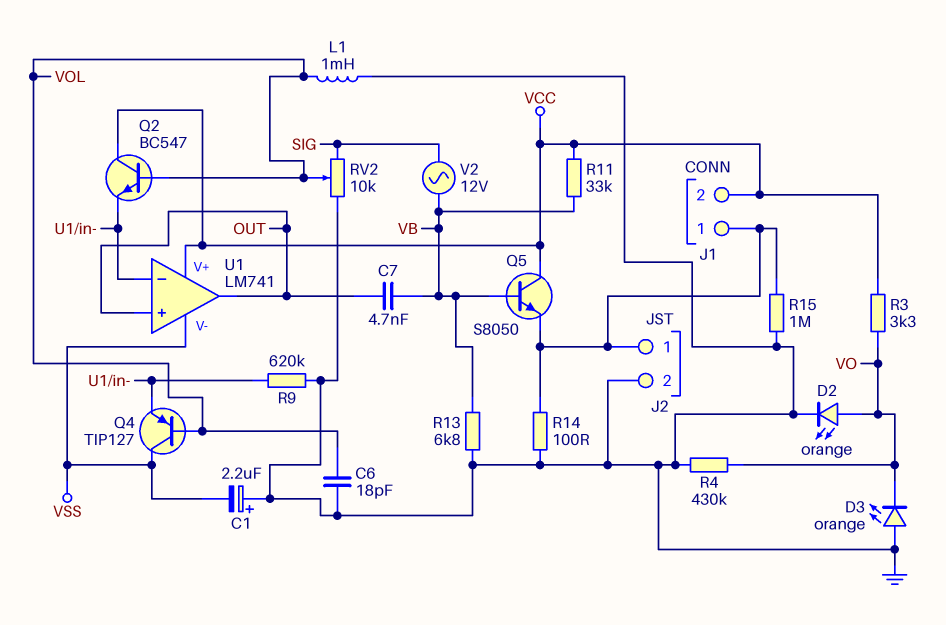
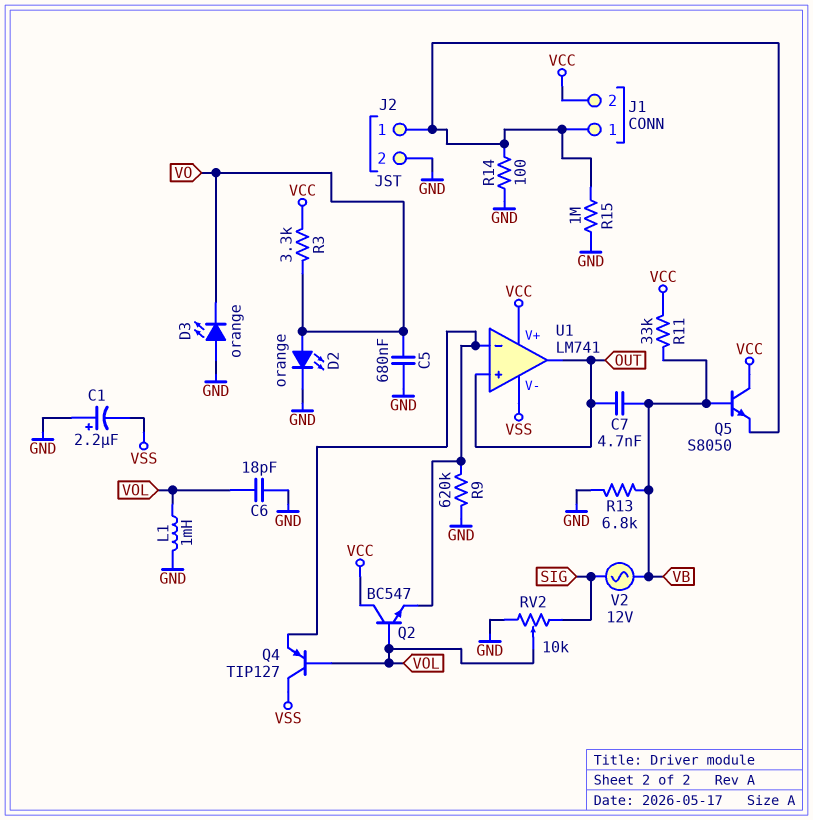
C5: none -> 680nF (GND, VO)
R4: 430k (GND, VO) -> none

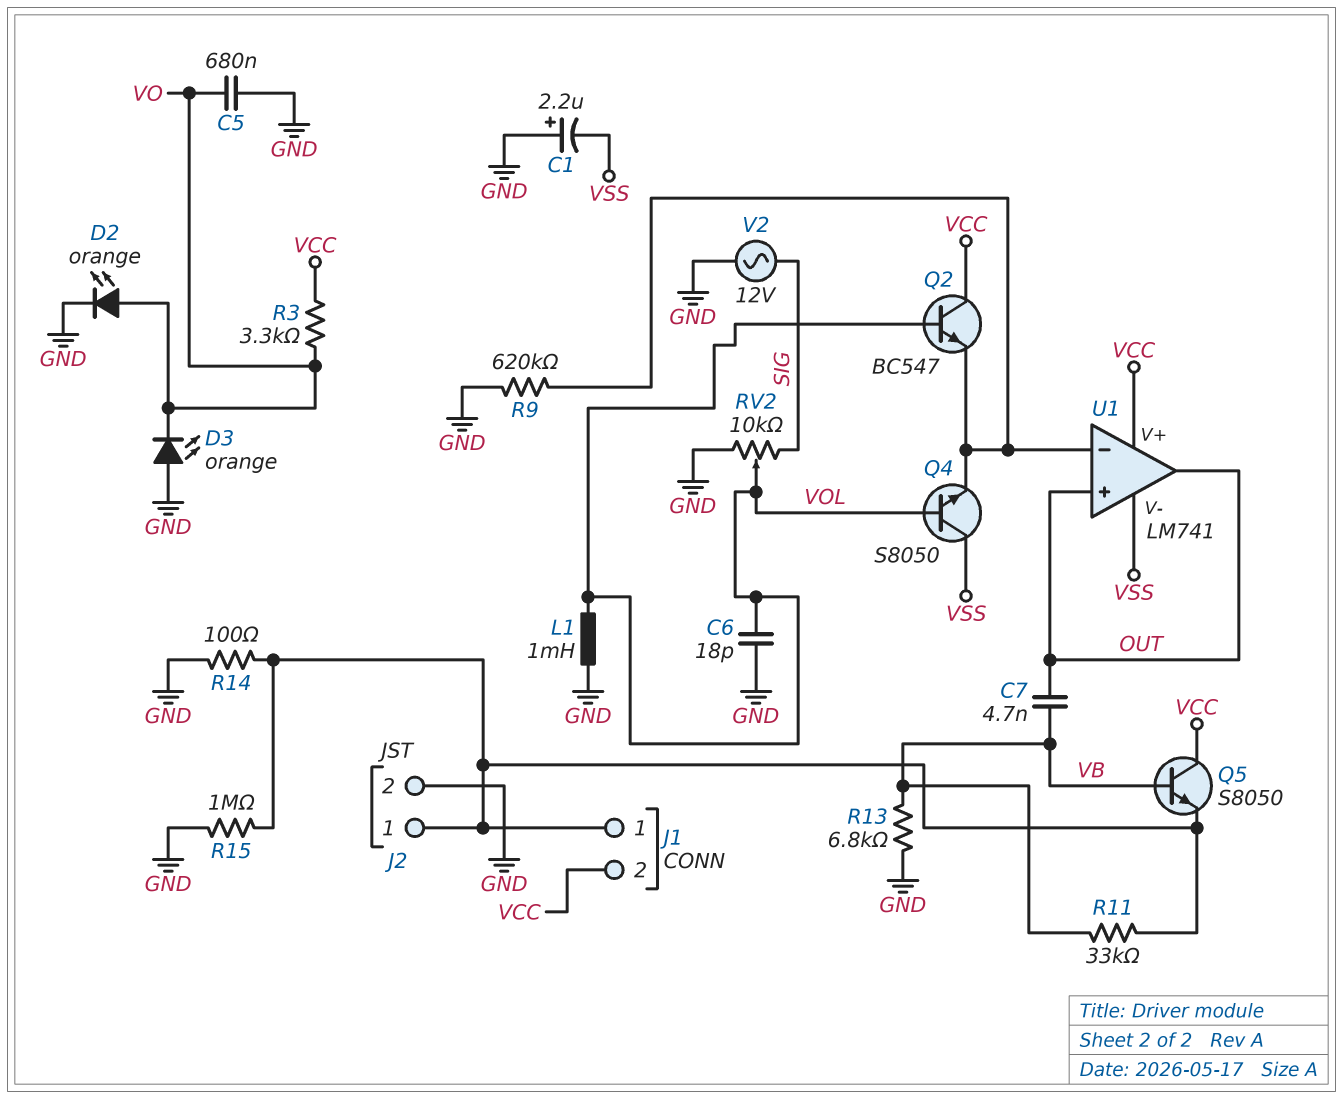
Q4: PNP TIP127 (B VOL, C VSS, E U1/in-) -> NPN S8050 (B VOL, C VSS, E U1/in-)
R11: 33k (VB, VCC) -> 33k (J1/1, VB)
V2: AC 12V (SIG, VB) -> AC 12V (GND, SIG)

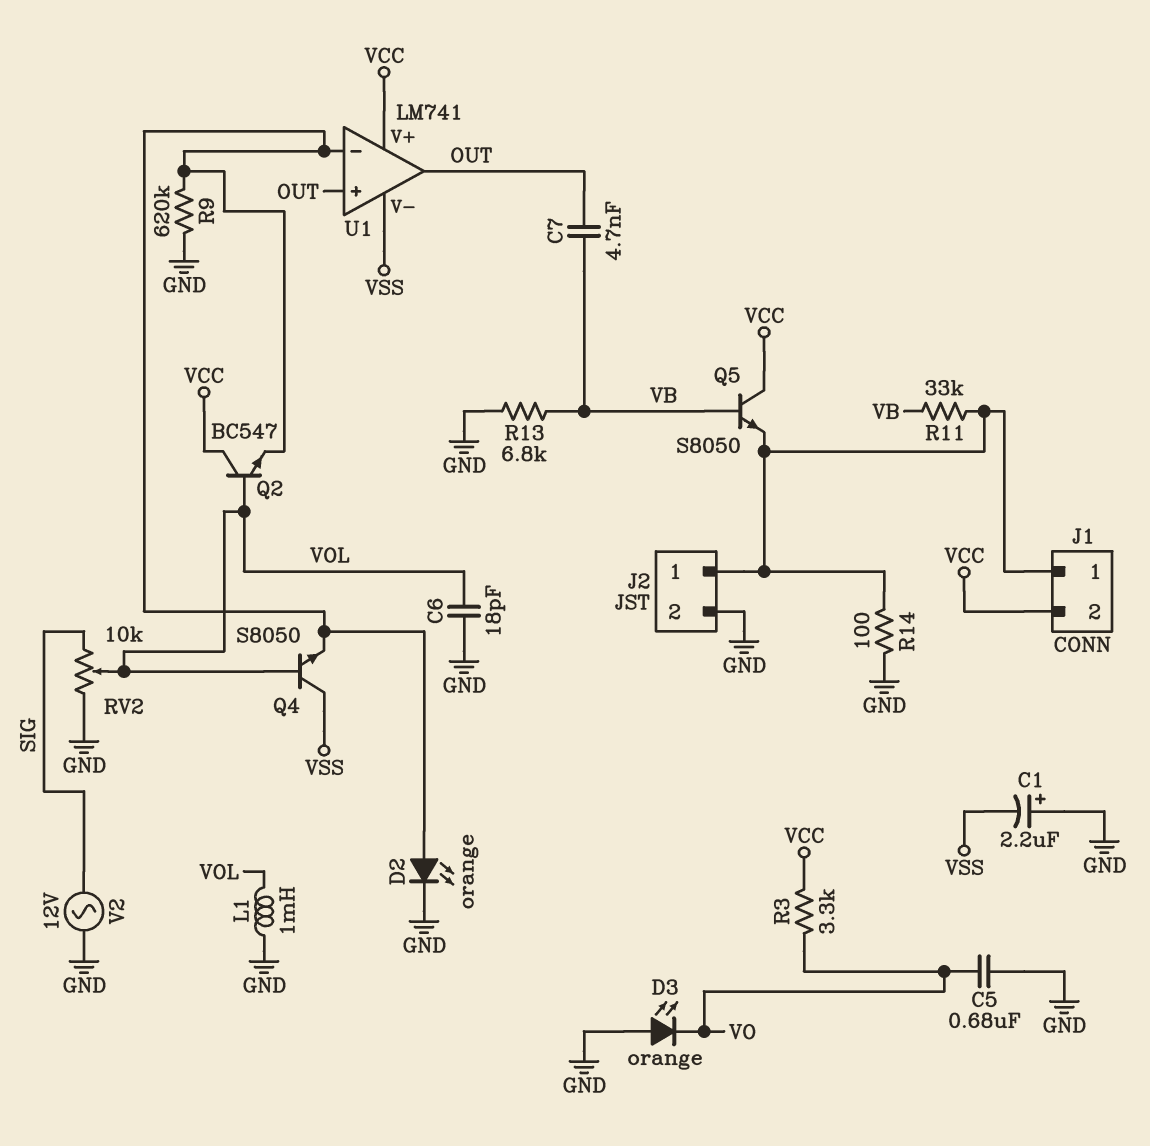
D2: LED orange (A VO, K GND) -> LED orange (A U1/in-, K GND)
R15: 1M (GND, J1/1) -> none

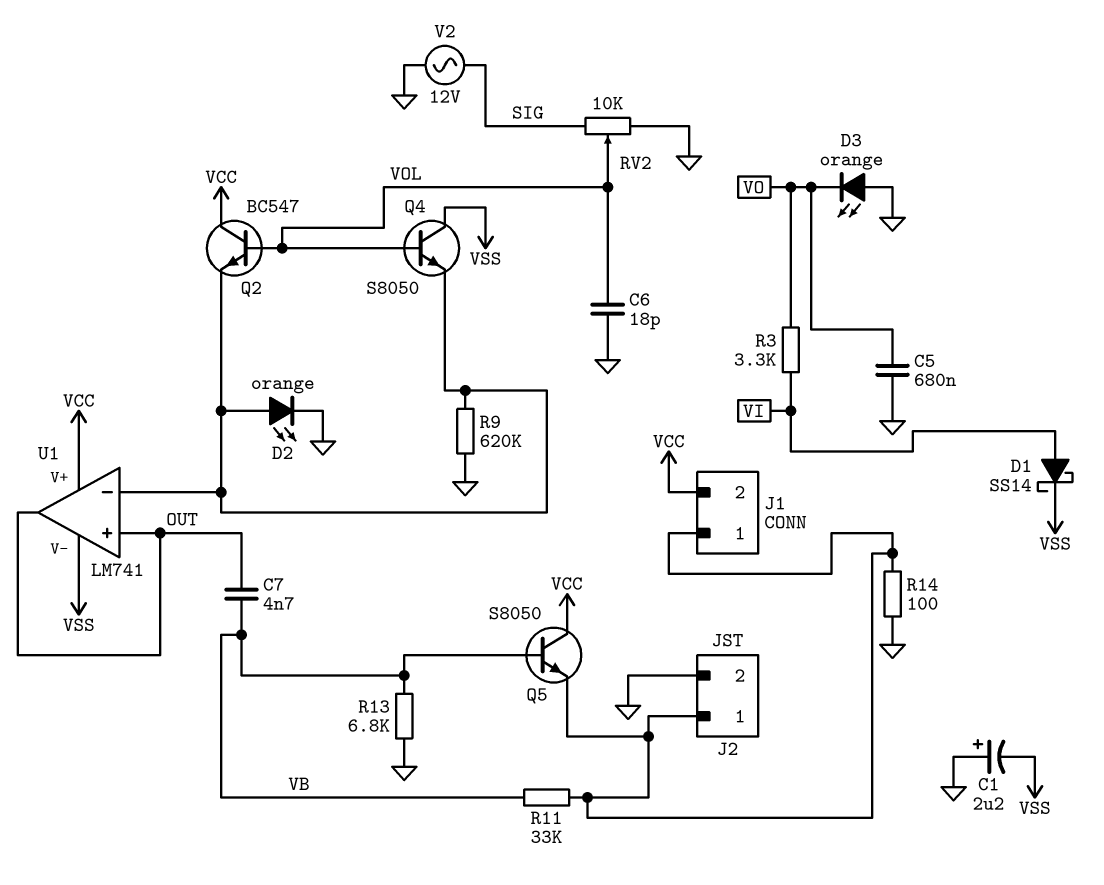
D1: none -> schottky SS14 (A VI, K VSS)
L1: 1mH (GND, VOL) -> none
R3: 3.3k (VCC, VO) -> 3.3k (VI, VO)

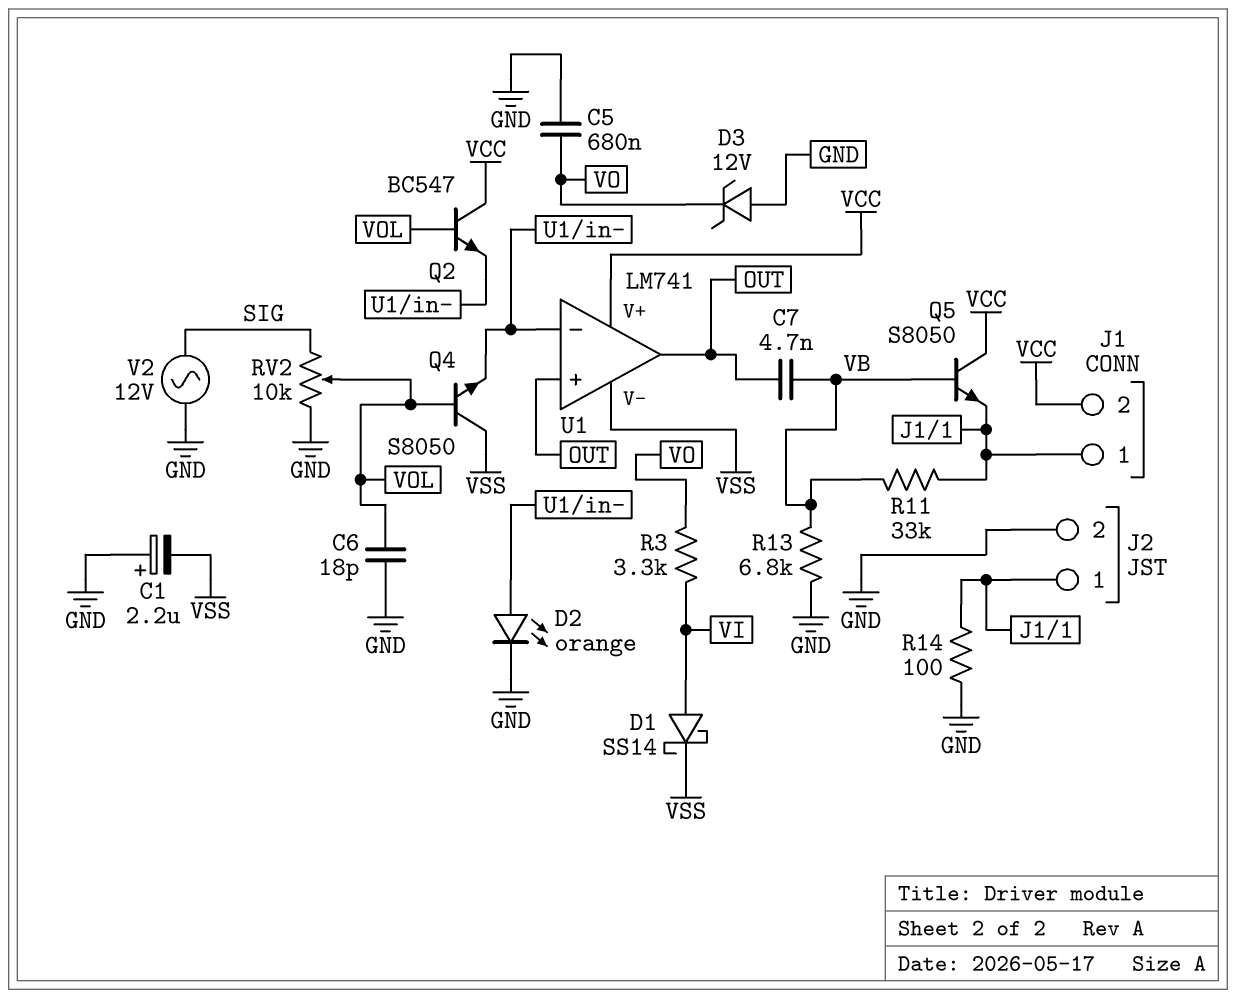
D3: LED orange (A GND, K VO) -> zener 12V (A GND, K VO)
R9: 620k (GND, U1/in-) -> none

